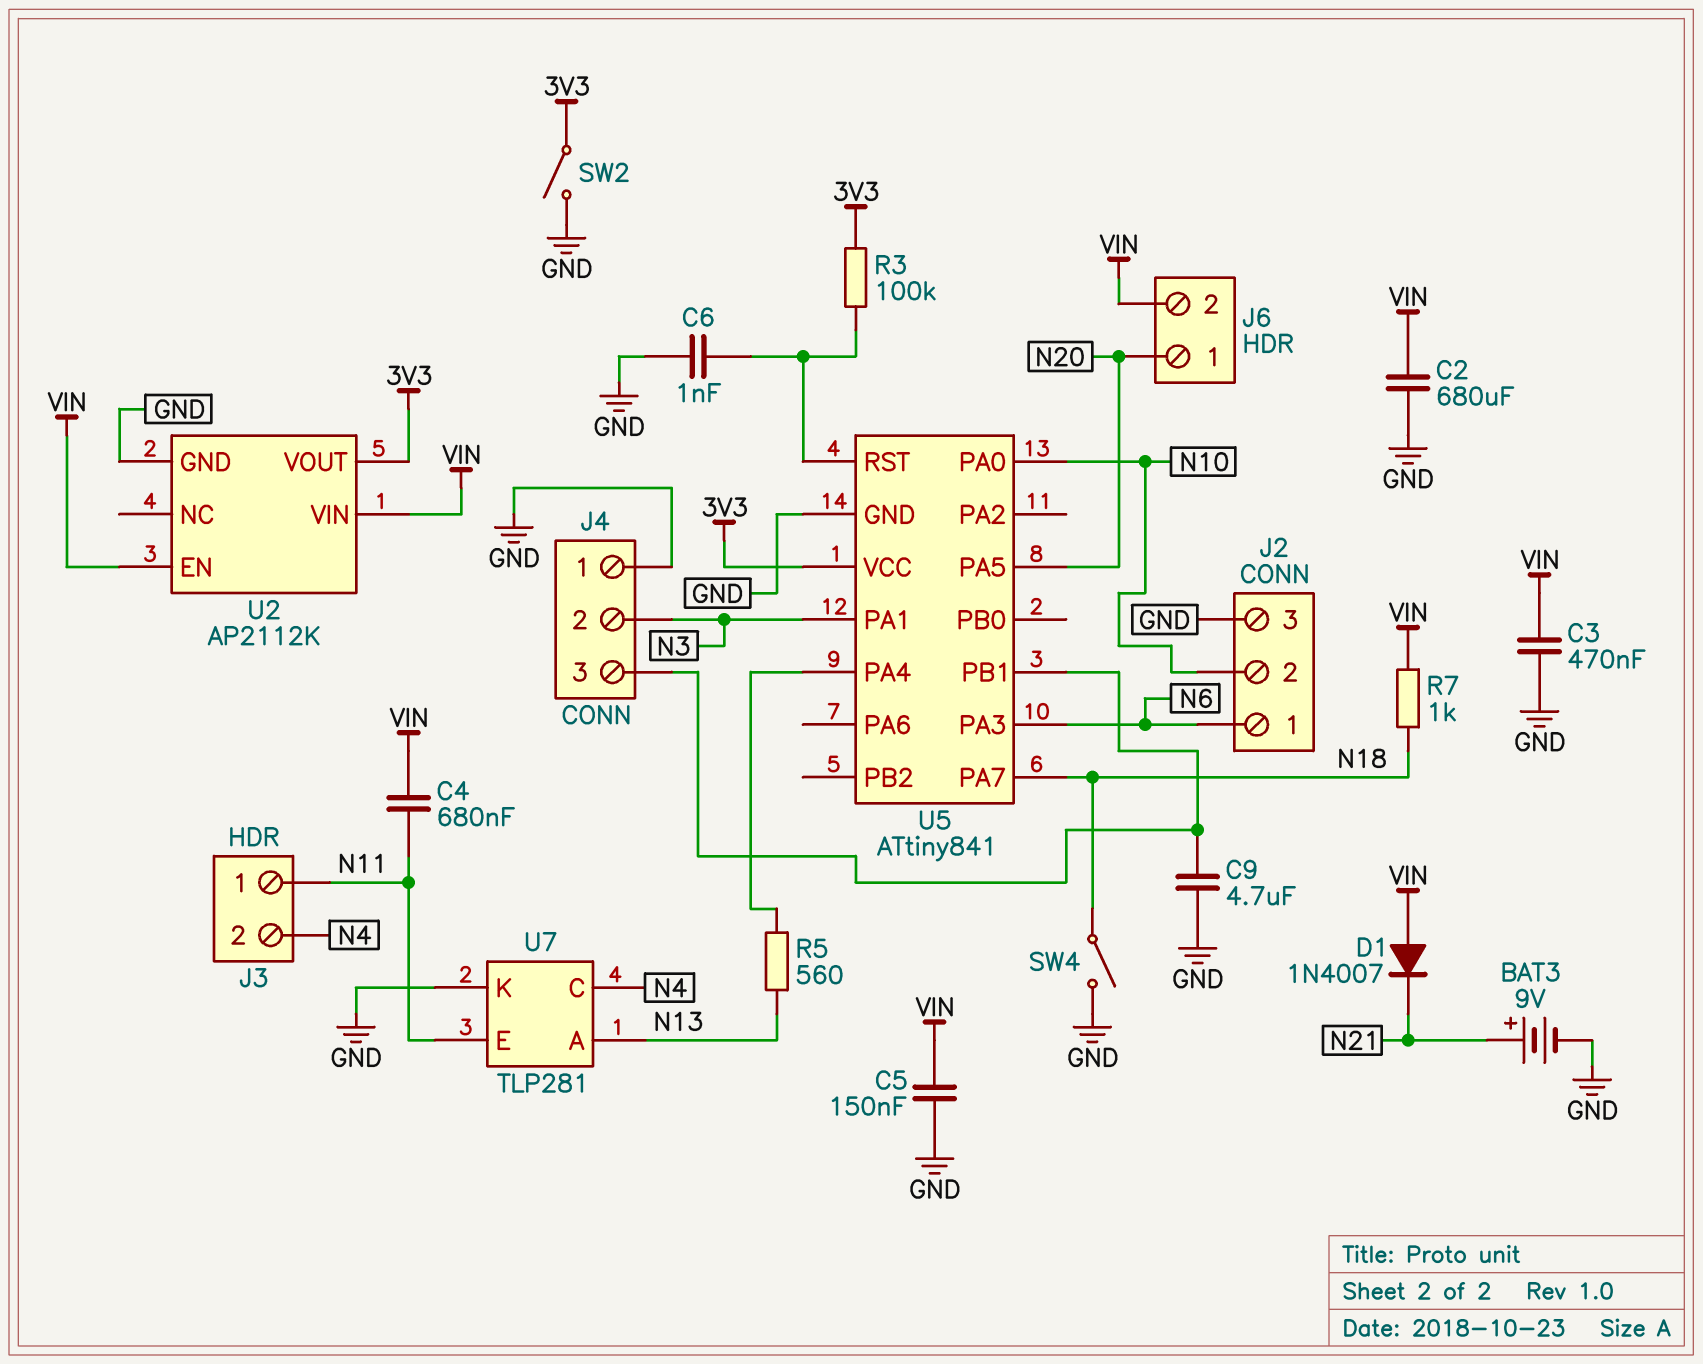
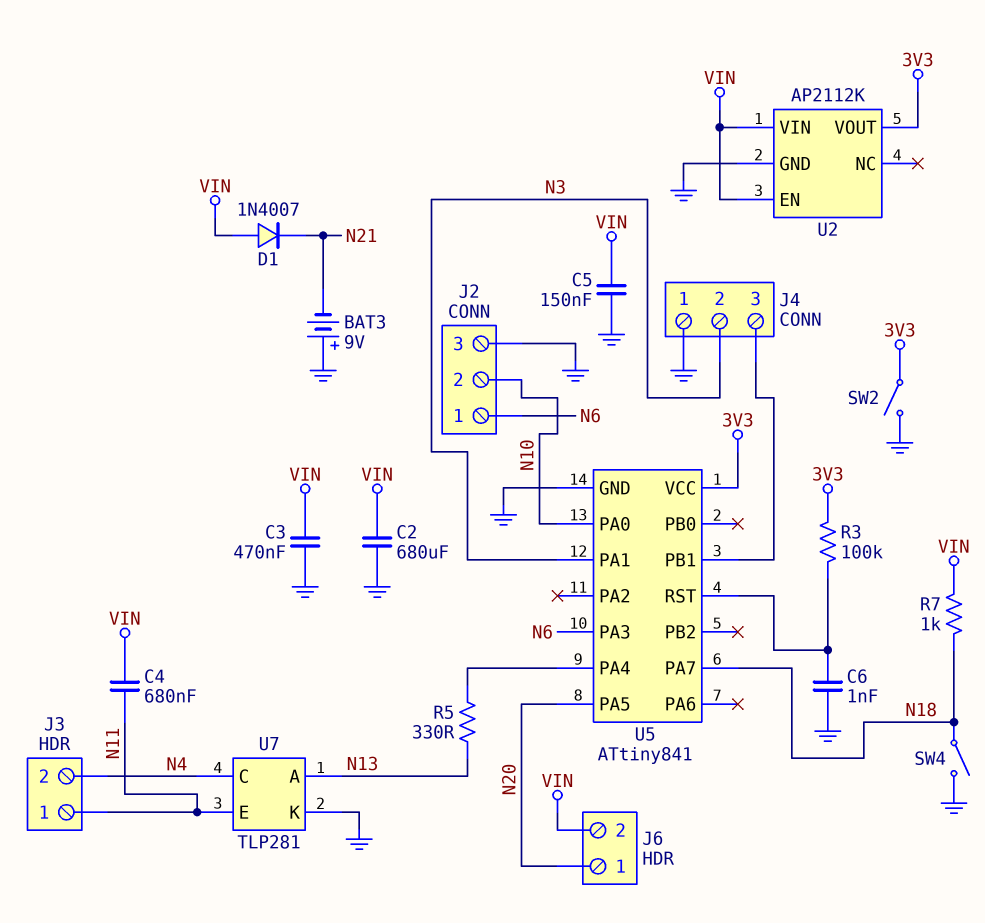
BAT3: 9V (plus N21, minus GND) -> 9V (plus GND, minus N21)
C9: 4.7uF (GND, J4/3) -> none
R5: 560 (N13, U5/PA4) -> 330 (N13, U5/PA4)

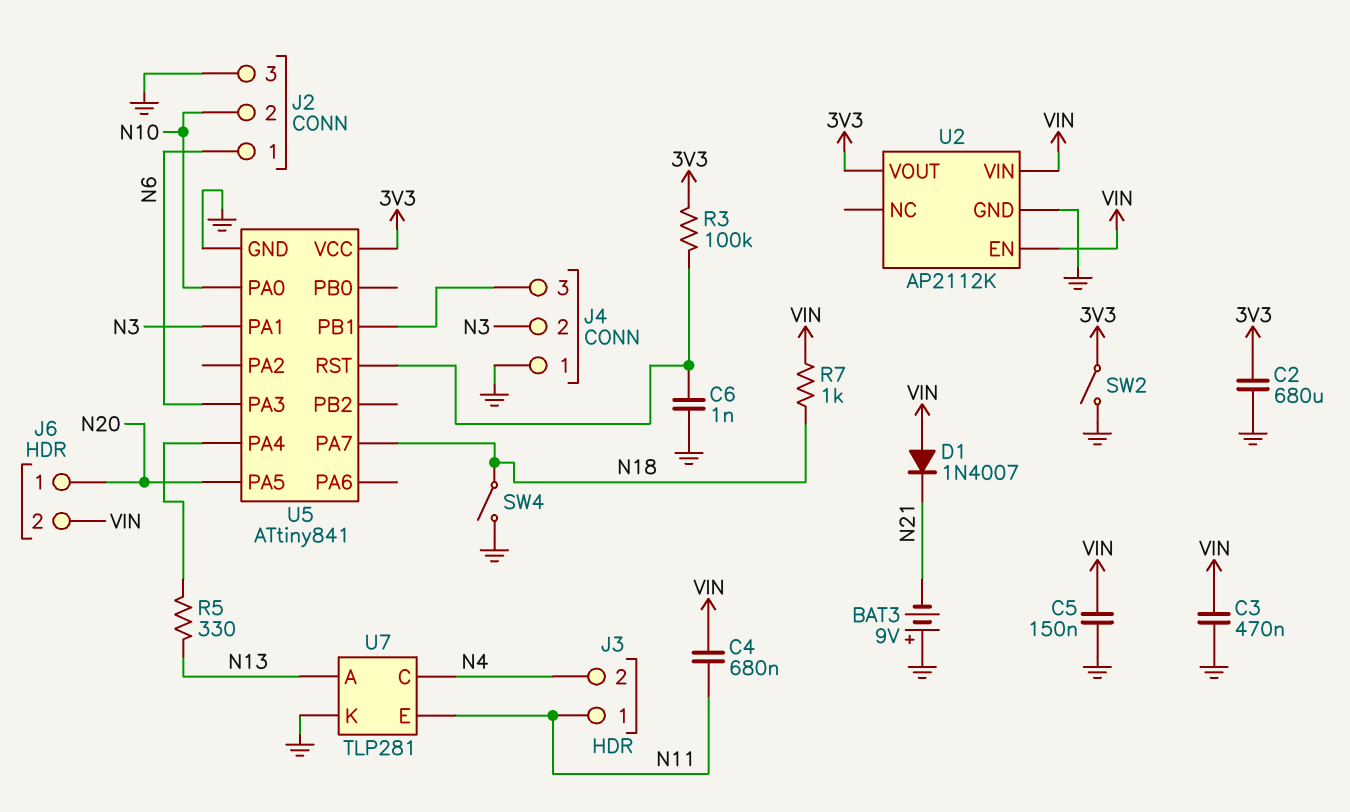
C2: 680uF (GND, VIN) -> 680uF (3V3, GND)

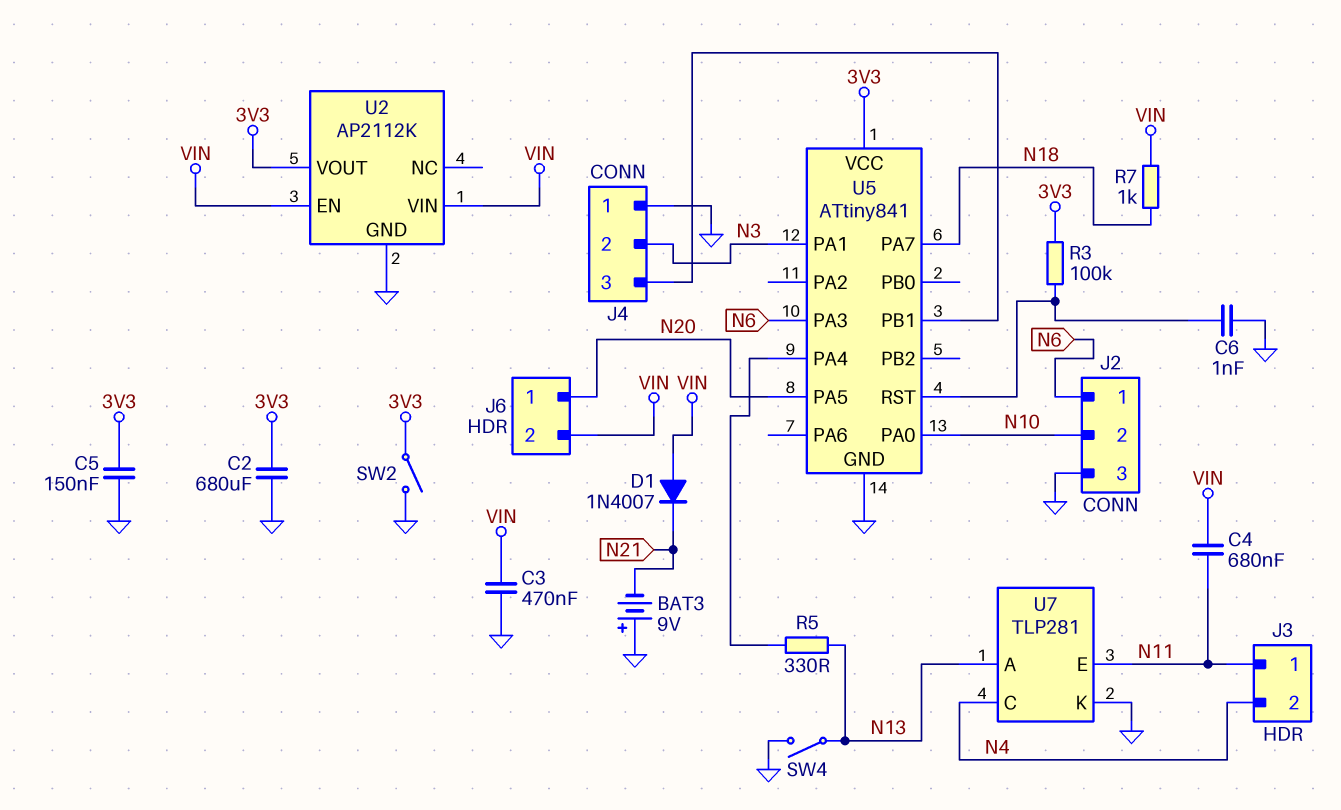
C5: 150nF (GND, VIN) -> 150nF (3V3, GND)
SW4: switch (GND, N18) -> switch (GND, N13)

